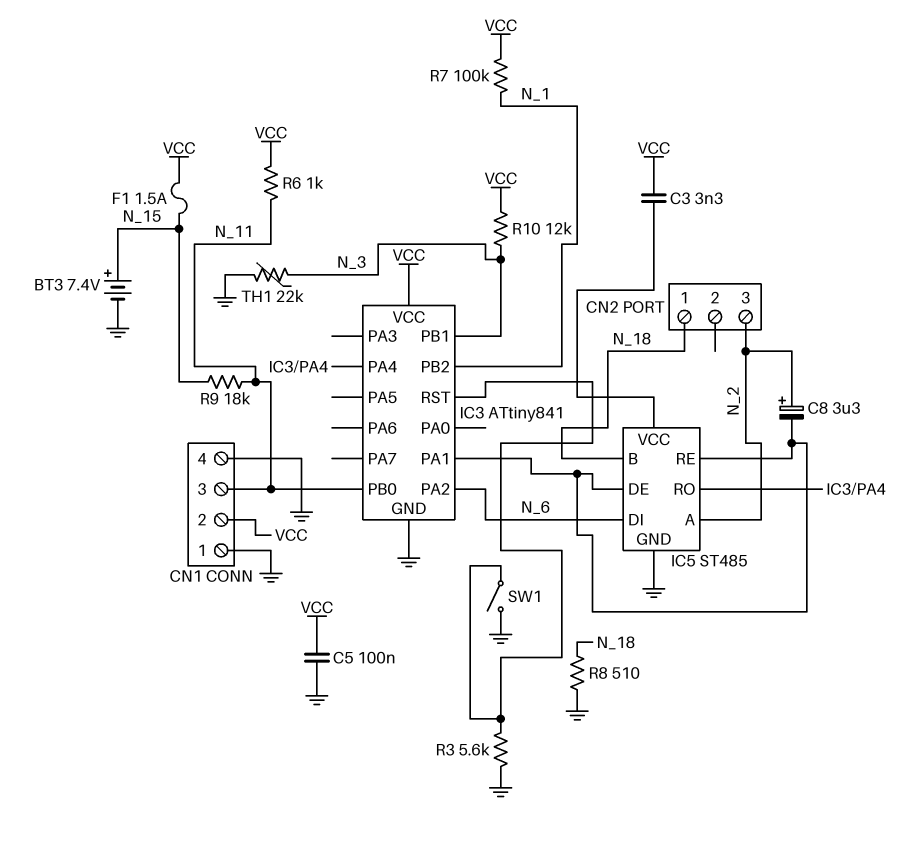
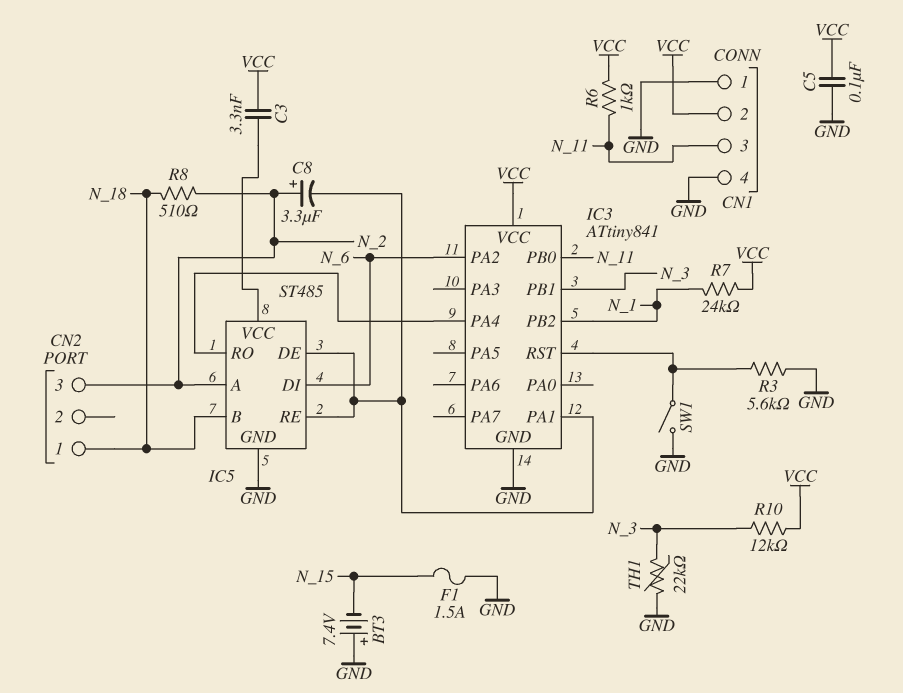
BT3: 7.4V (plus N_15, minus GND) -> 7.4V (plus GND, minus N_15)
F1: 1.5A (N_15, VCC) -> 1.5A (GND, N_15)
R7: 100k (N_1, VCC) -> 24k (N_1, VCC)
R8: 510 (GND, N_18) -> 510 (N_2, N_18)
R9: 18k (N_11, N_15) -> none

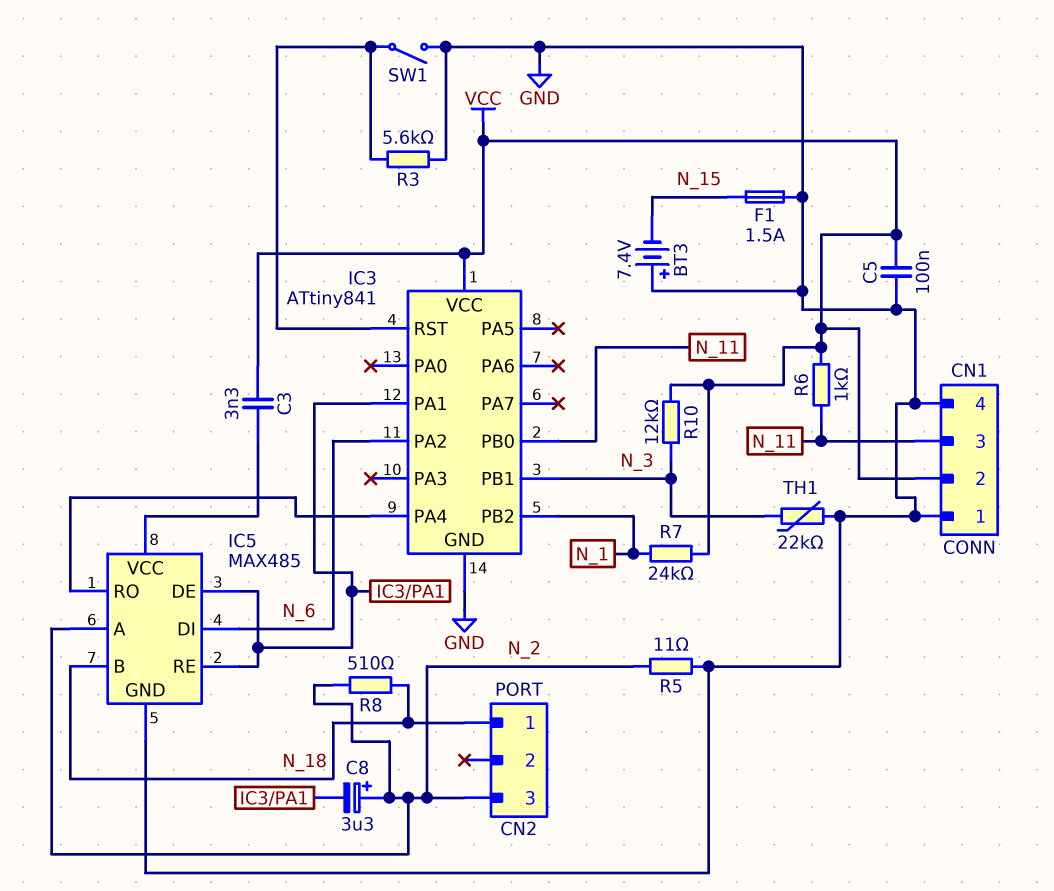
IC5: ST485 -> MAX485
R5: none -> 11 (GND, N_2)

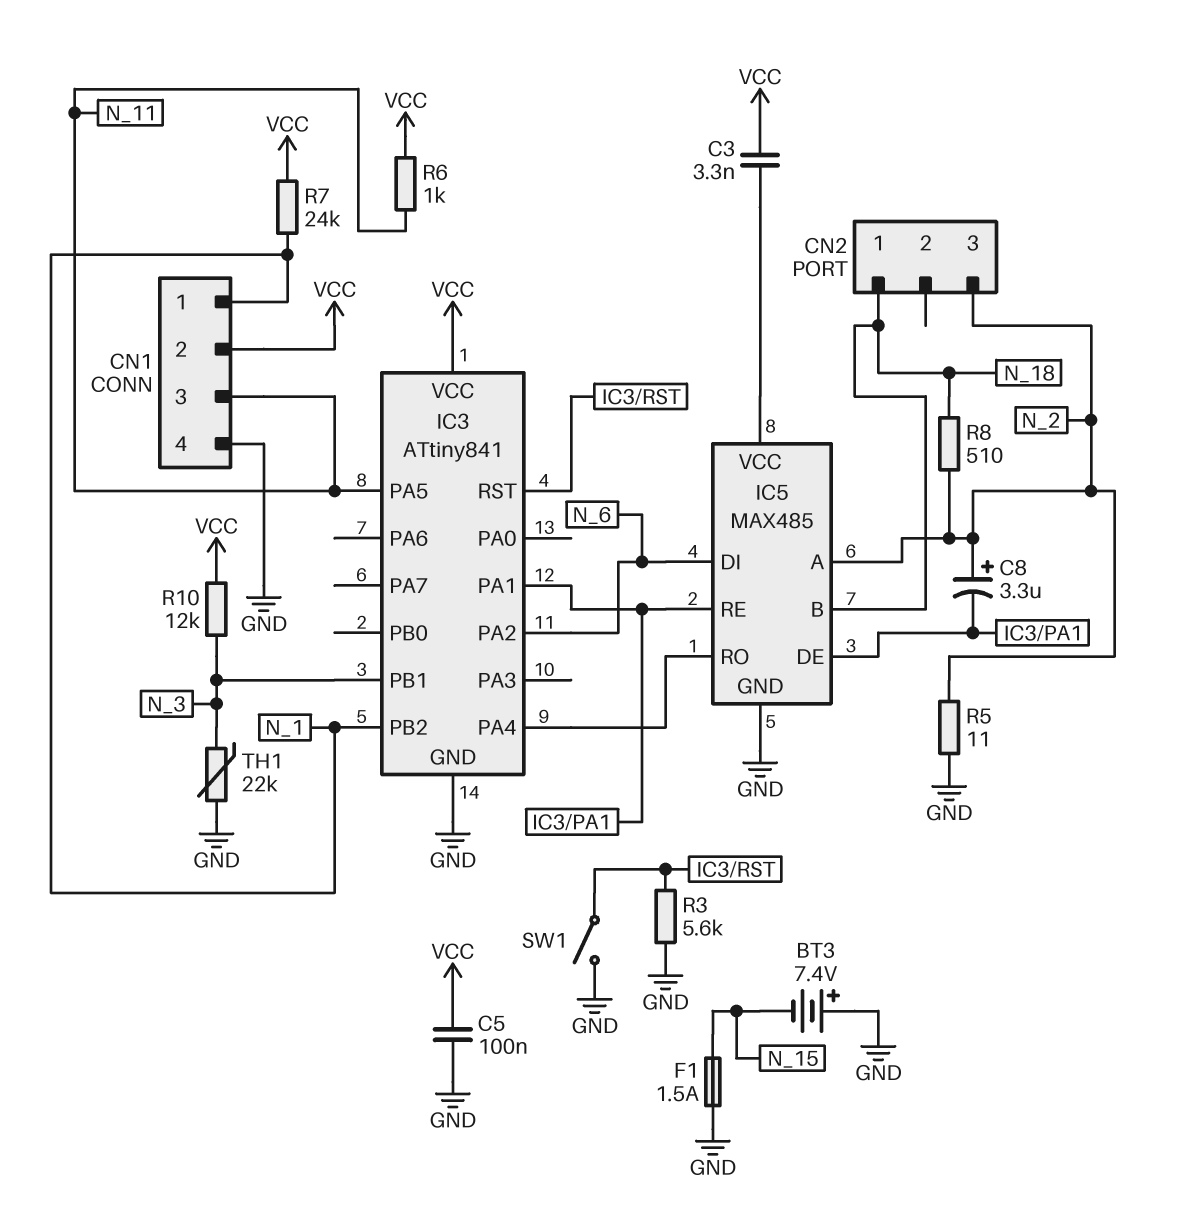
CN1 pin 1: GND -> N_1
IC3 pin PA5: none -> N_11
IC3 pin PB0: N_11 -> none

